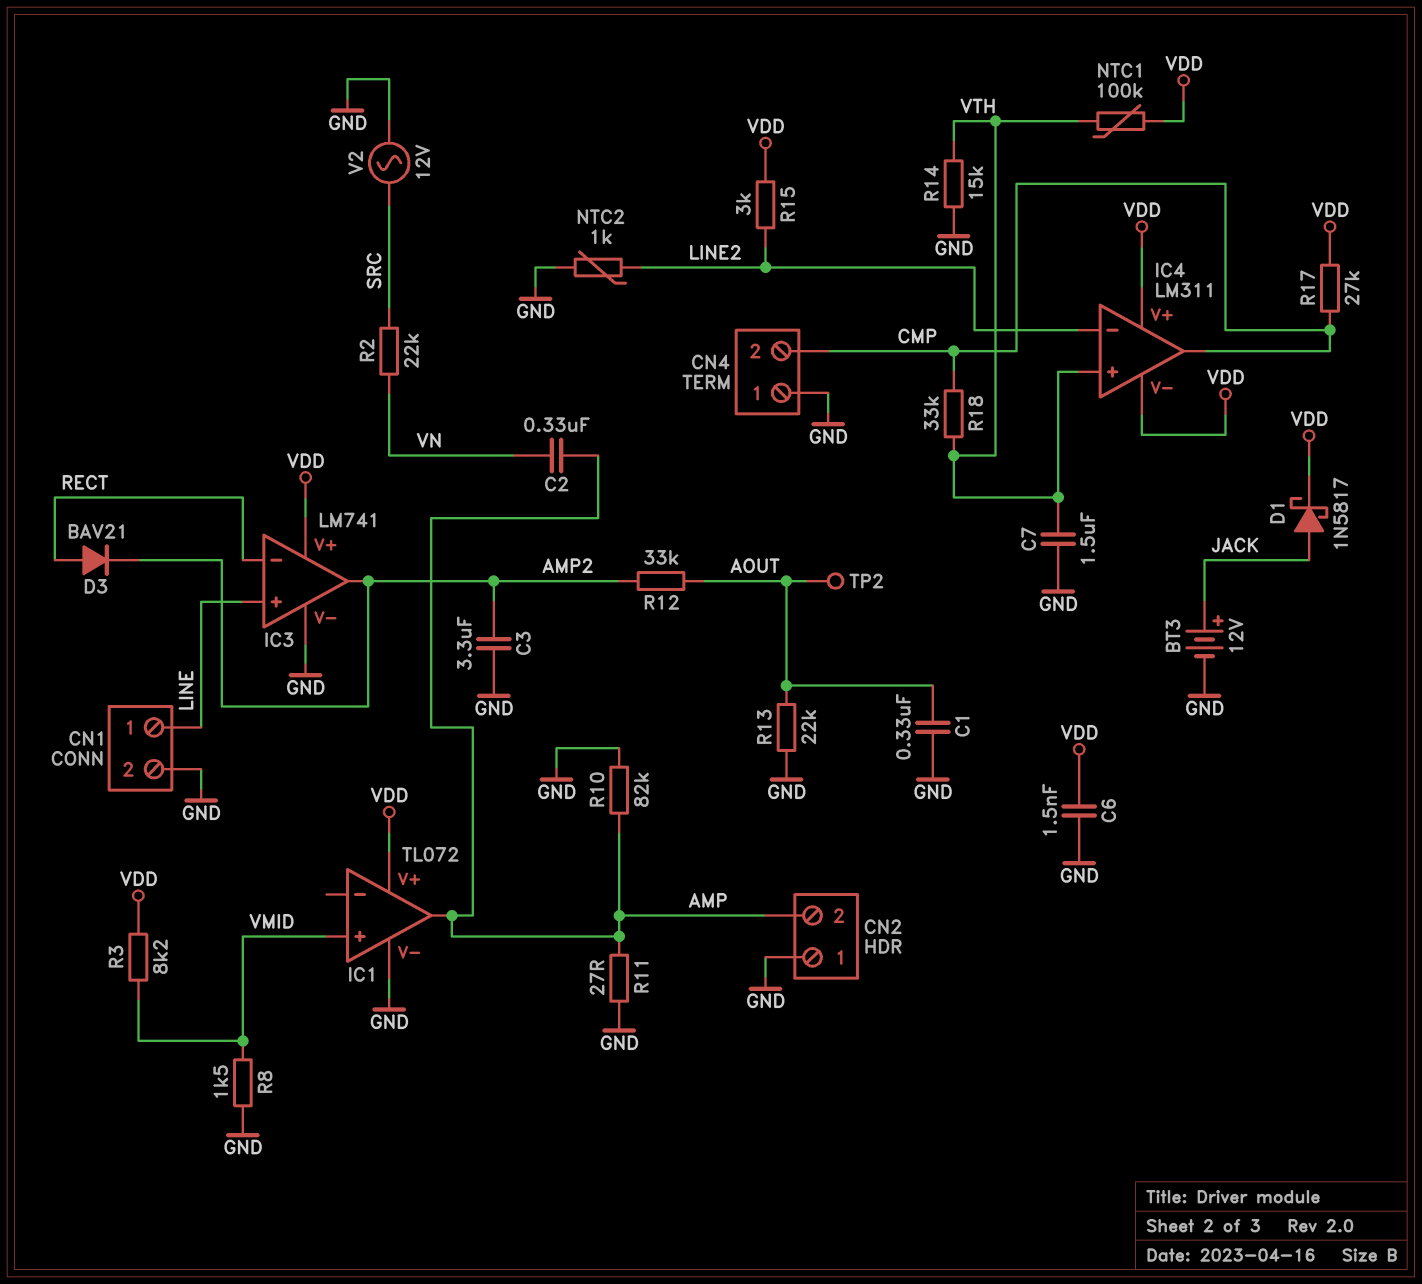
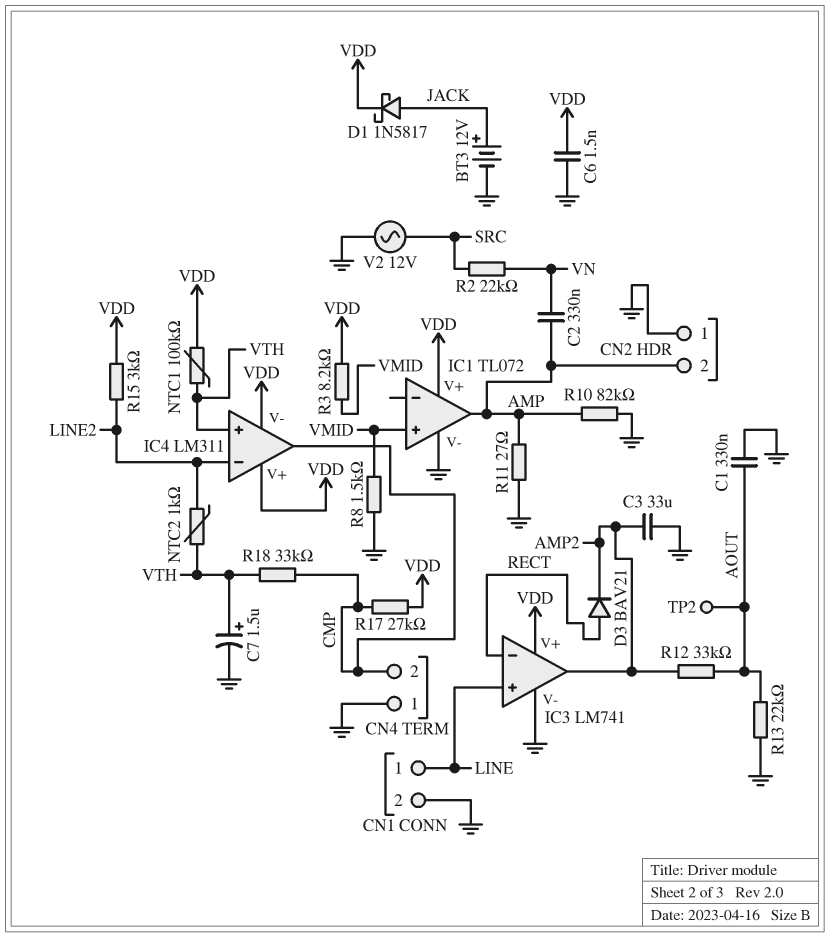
C3: 3.3uF (AMP2, GND) -> 33uF (AMP2, GND)
C7: 1.5uF (GND, VTH) -> 1.5uF (plus VTH, minus GND)
NTC2: 1k (GND, LINE2) -> 1k (LINE2, VTH)
R14: 15k (GND, VTH) -> none

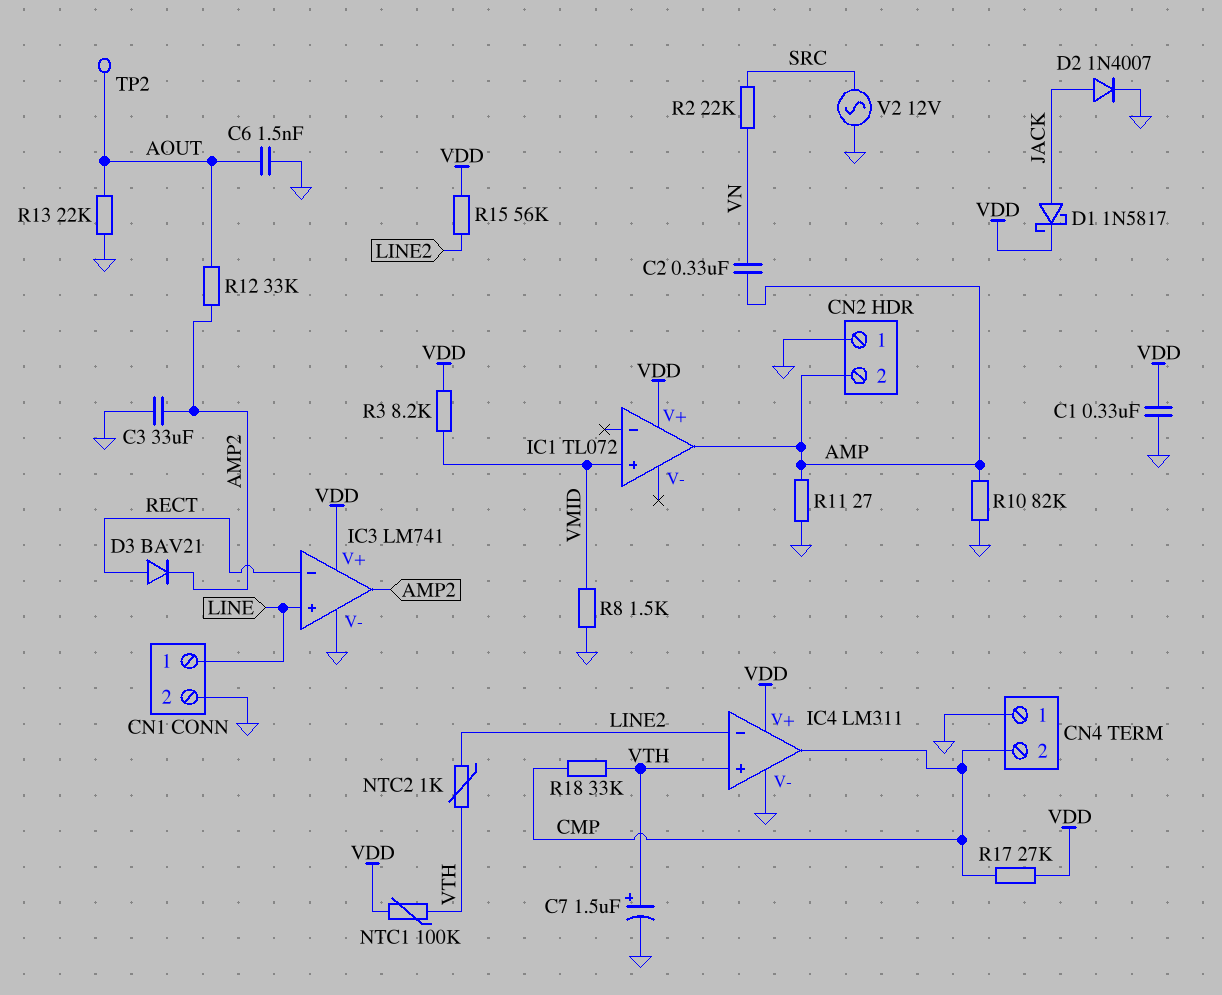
BT3: 12V (plus JACK, minus GND) -> none
C1: 330nF (AOUT, GND) -> 330nF (GND, VDD)
C6: 1.5nF (GND, VDD) -> 1.5nF (AOUT, GND)
D2: none -> diode 1N4007 (A JACK, K GND)
IC1 pin V-: GND -> none
IC4 pin V-: VDD -> GND
R15: 3k (LINE2, VDD) -> 56k (LINE2, VDD)

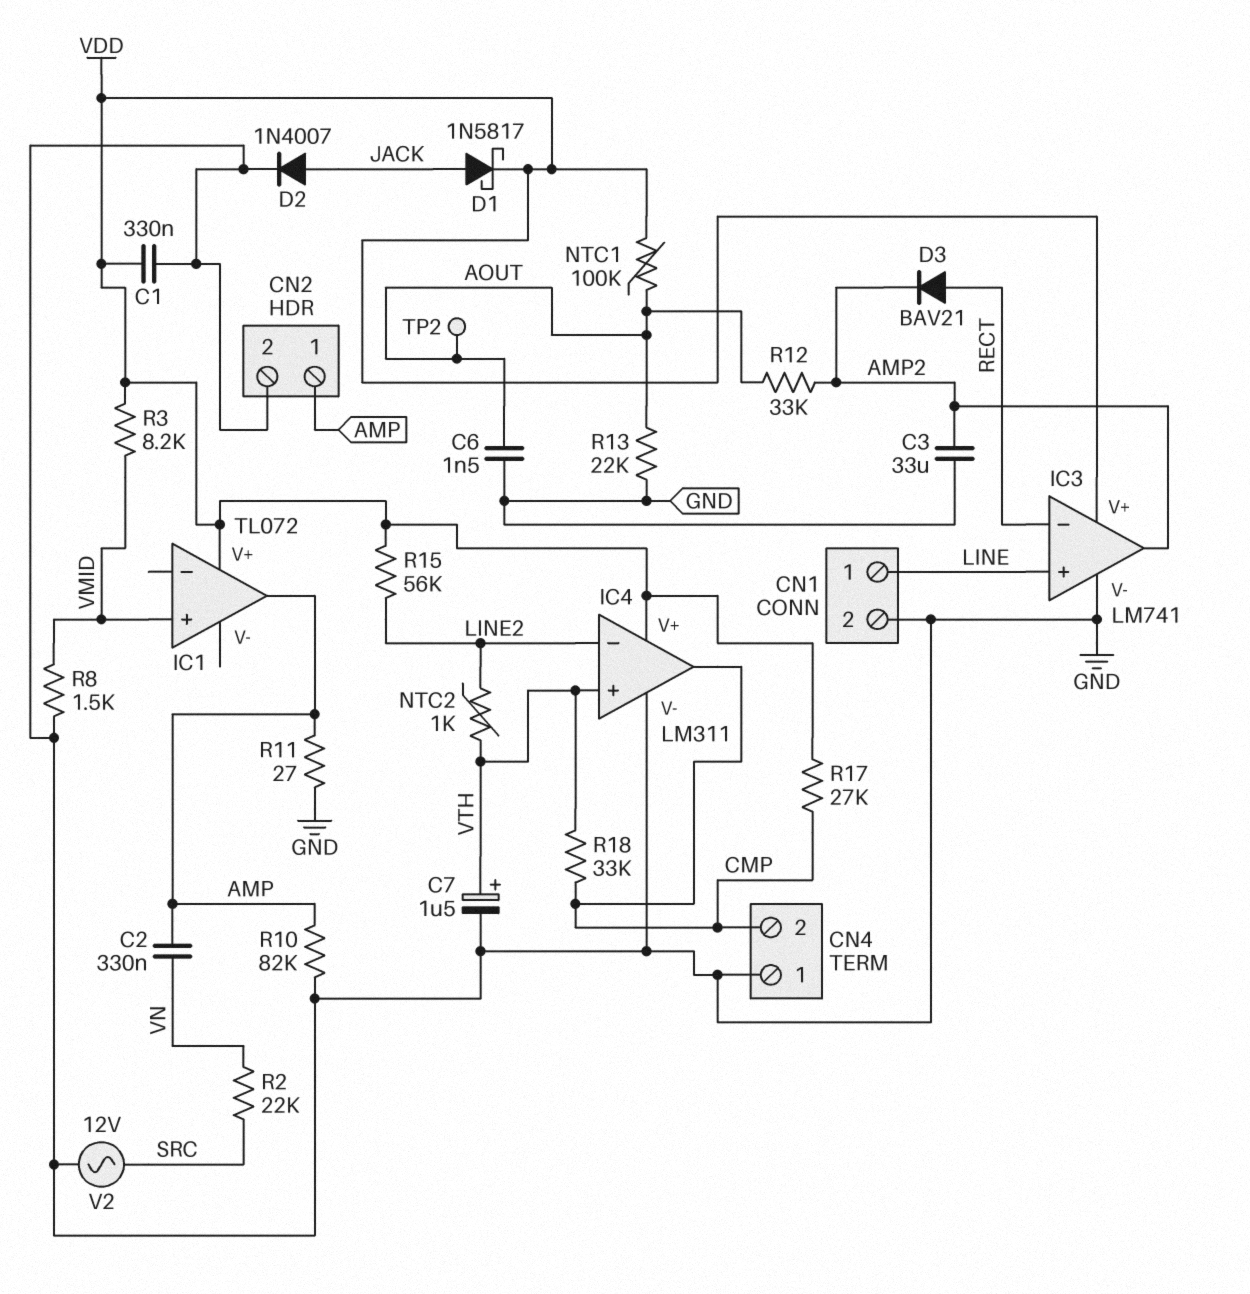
CN2 pin 1: GND -> AMP
CN2 pin 2: AMP -> GND
NTC1: 100k (VDD, VTH) -> 100k (AOUT, VDD)

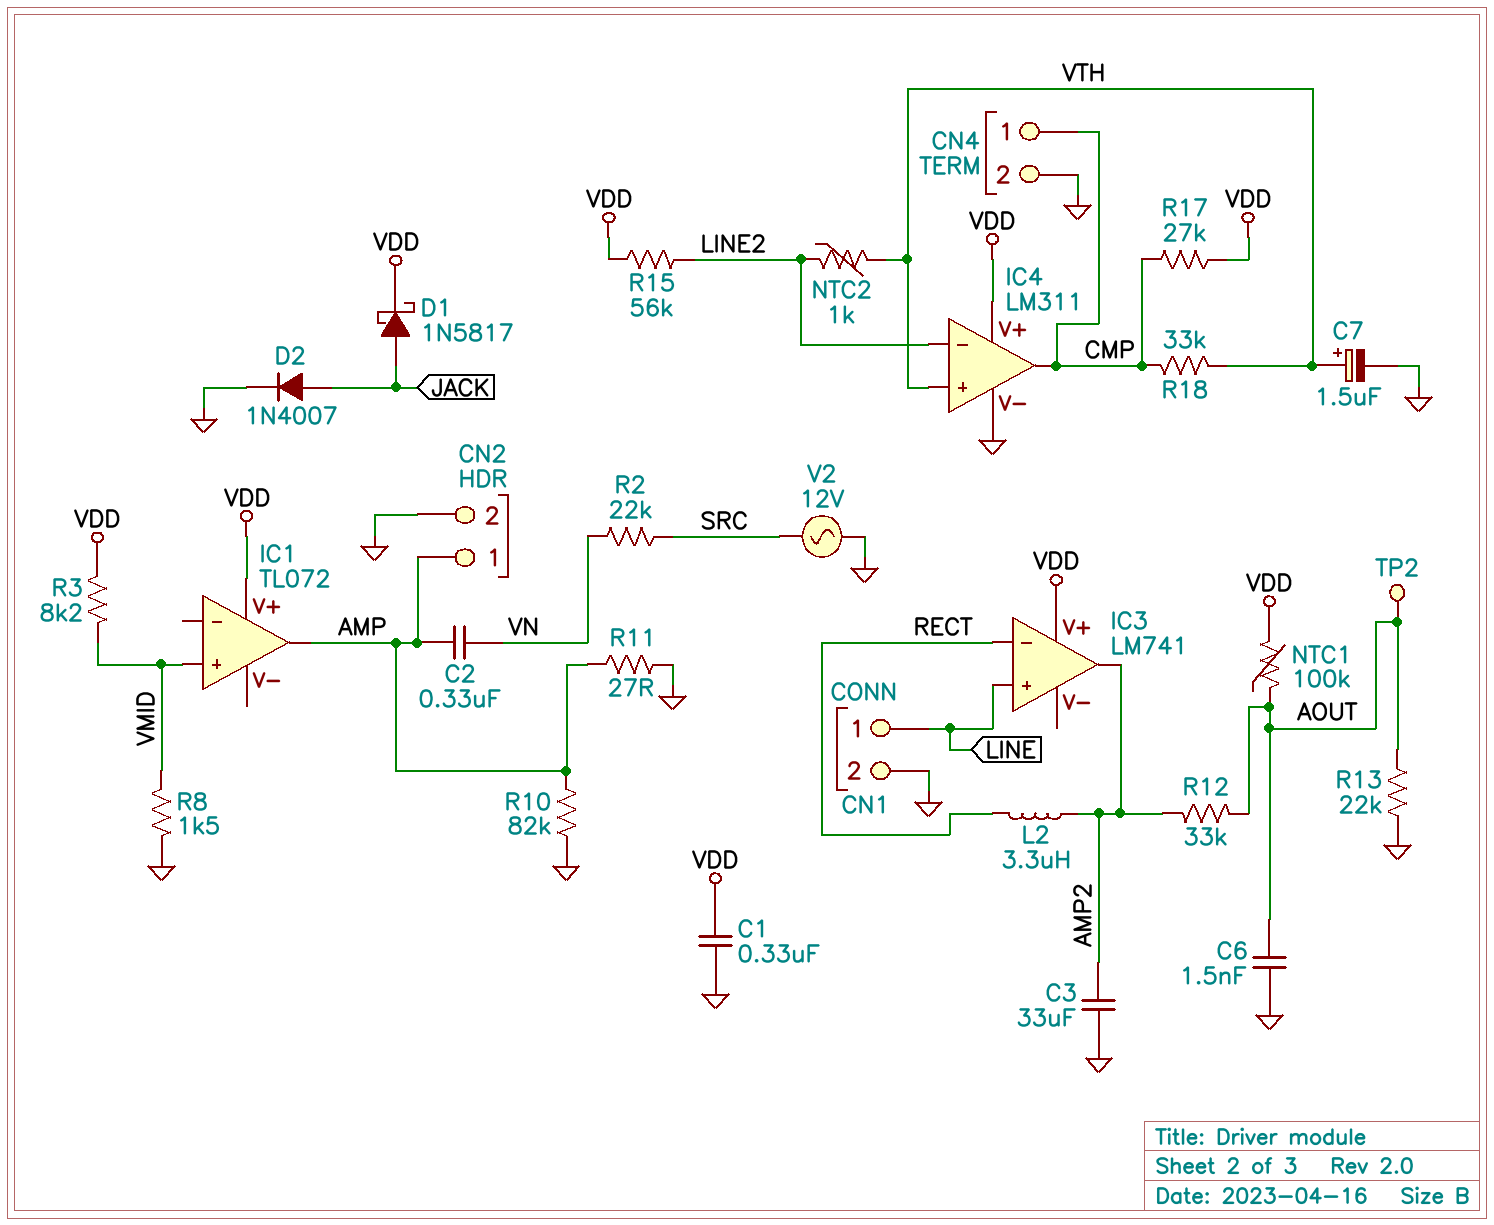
CN4 pin 1: GND -> CMP
CN4 pin 2: CMP -> GND
D3: diode BAV21 (A RECT, K AMP2) -> none
IC3 pin V-: GND -> none
L2: none -> 3.3uH (AMP2, RECT)

